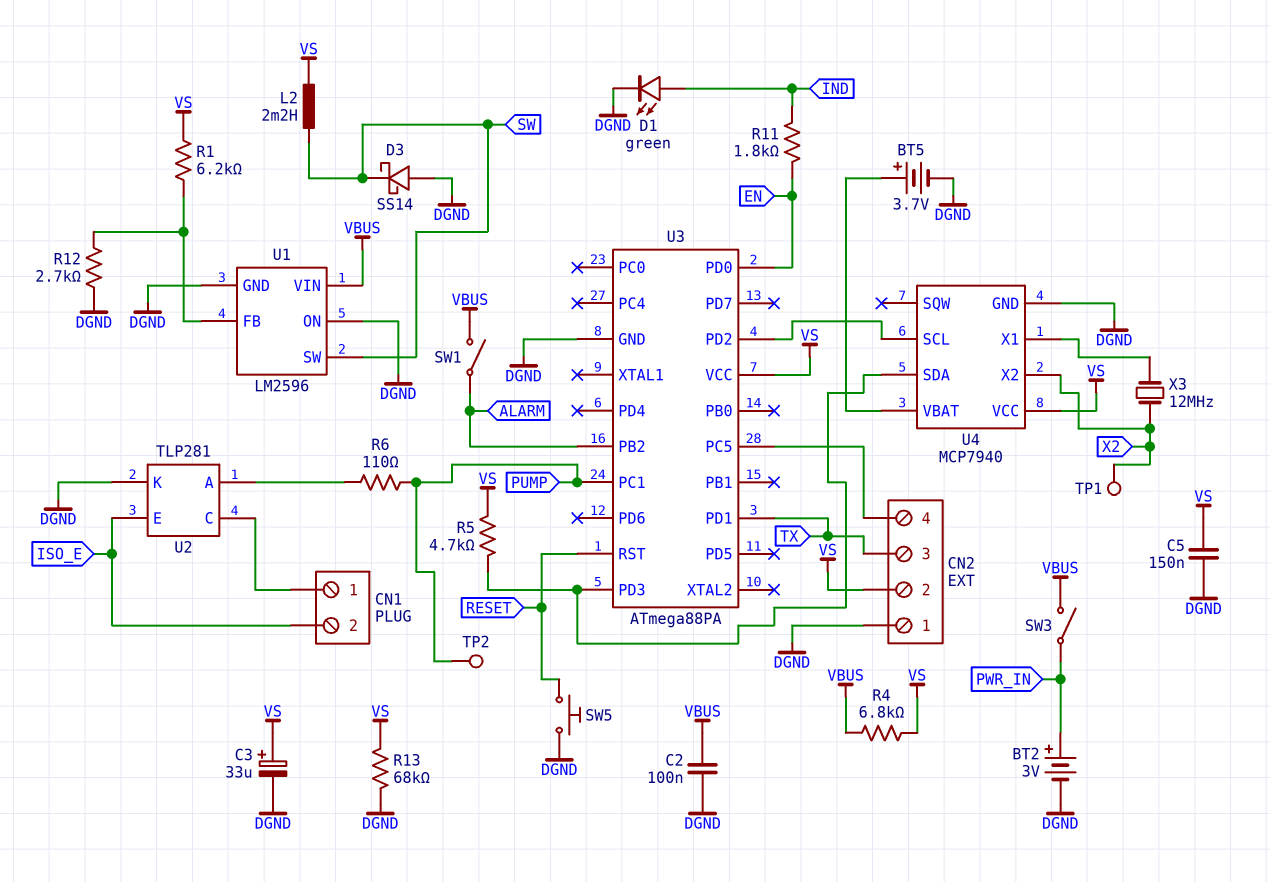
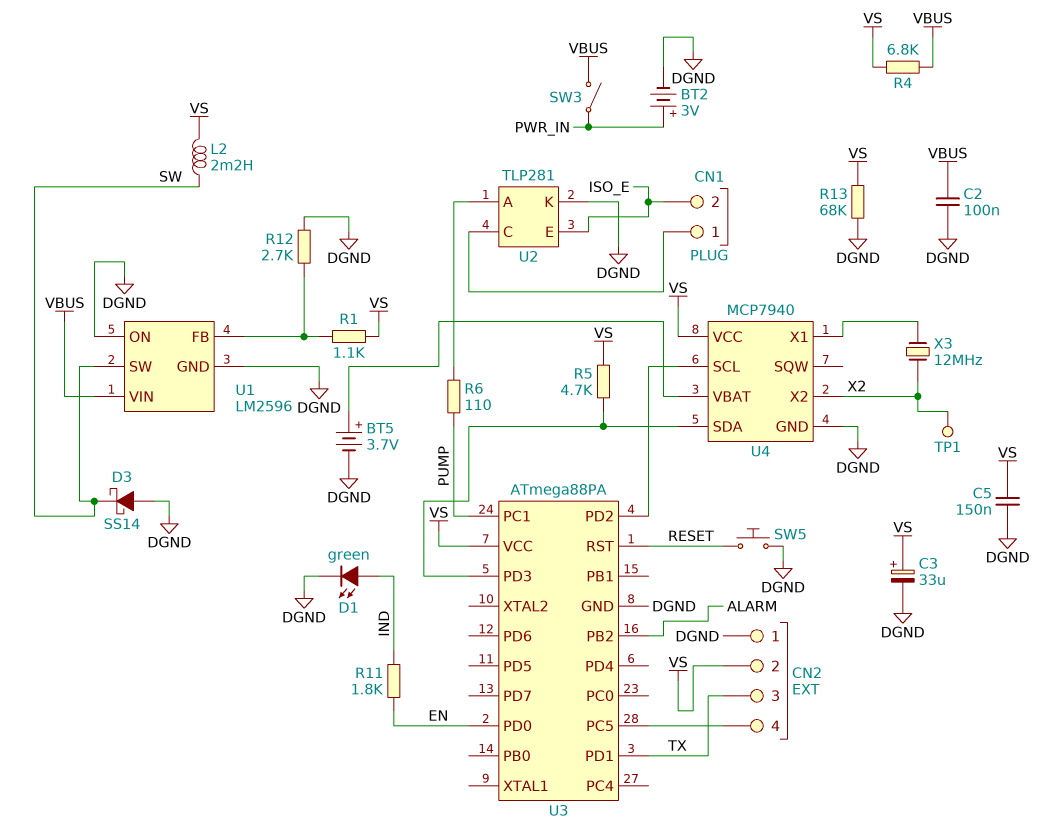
R1: 6.2k (U1/FB, VS) -> 1.1k (U1/FB, VS)
SW1: switch (ALARM, VBUS) -> none
TP2: test point (PUMP) -> none

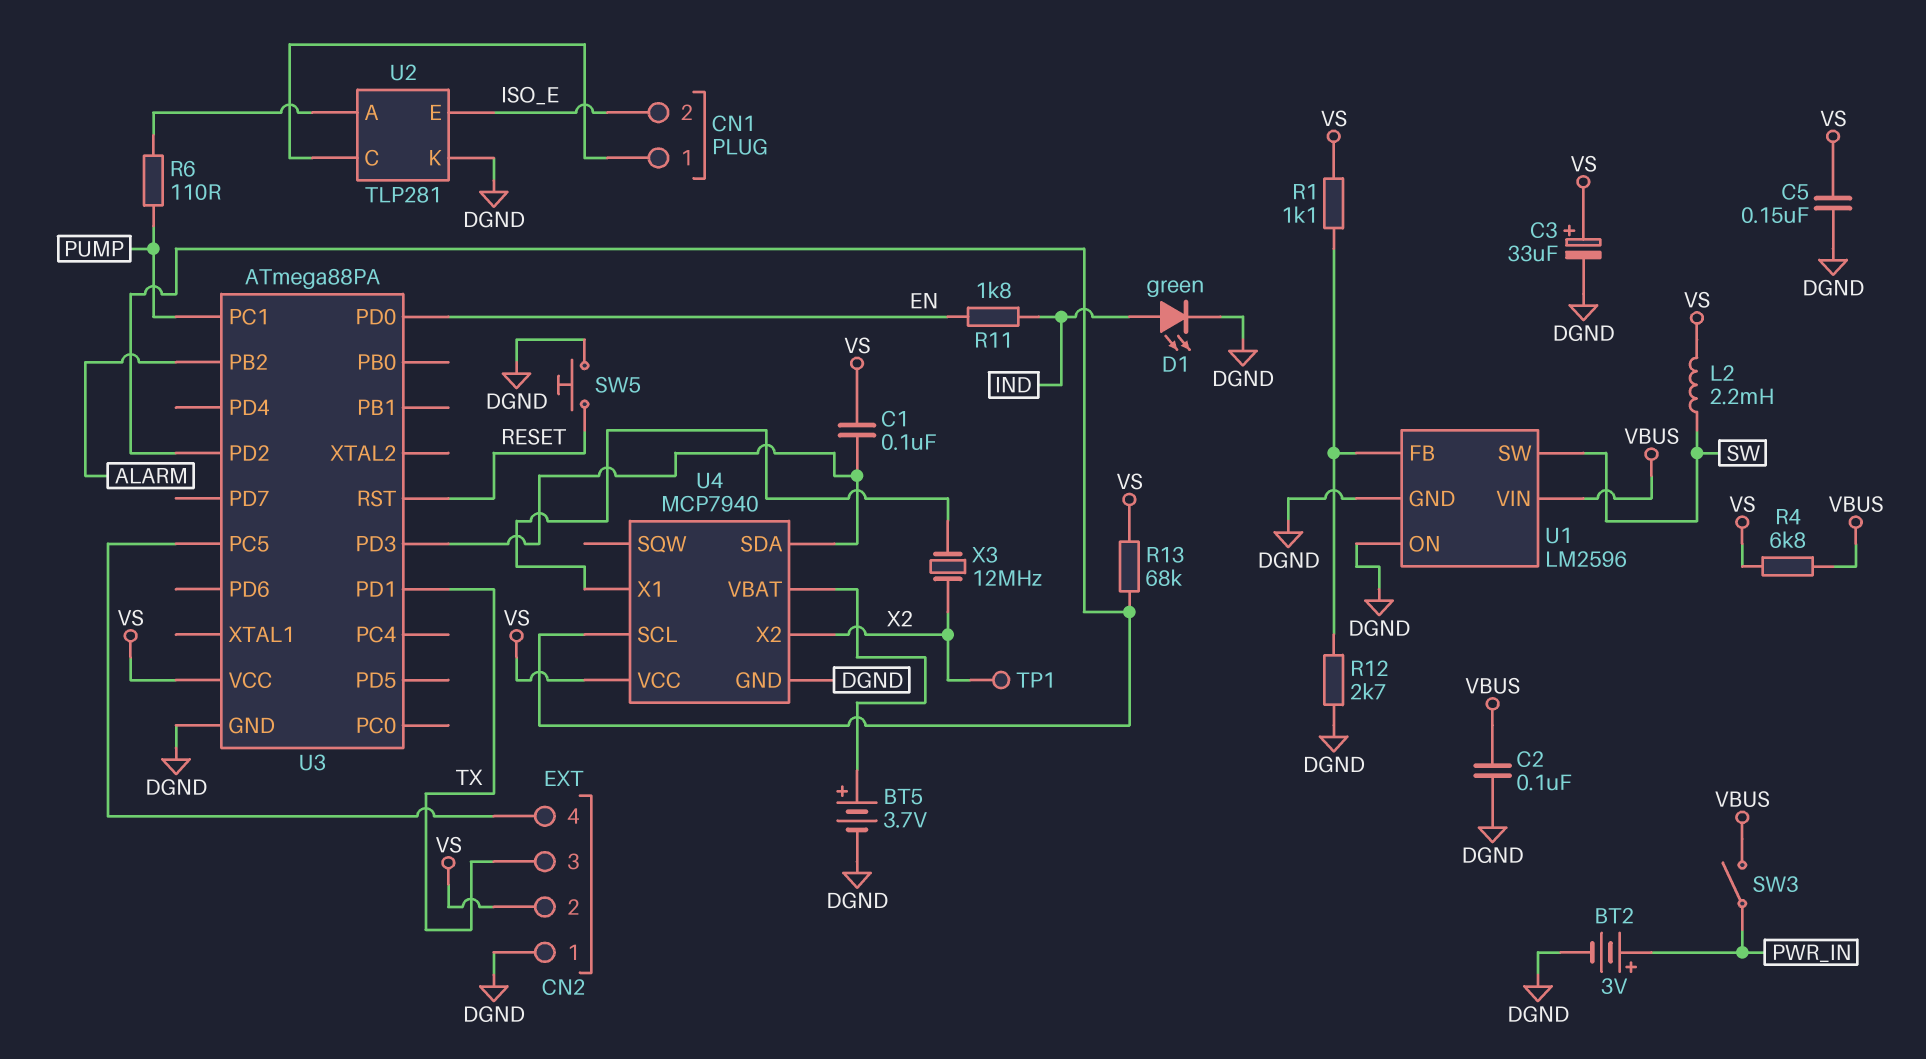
C1: none -> 100nF (U3/PD3, VS)
D3: schottky SS14 (A DGND, K SW) -> none
R5: 4.7k (U3/PD3, VS) -> none
R13: 68k (DGND, VS) -> 68k (U3/PD2, VS)

